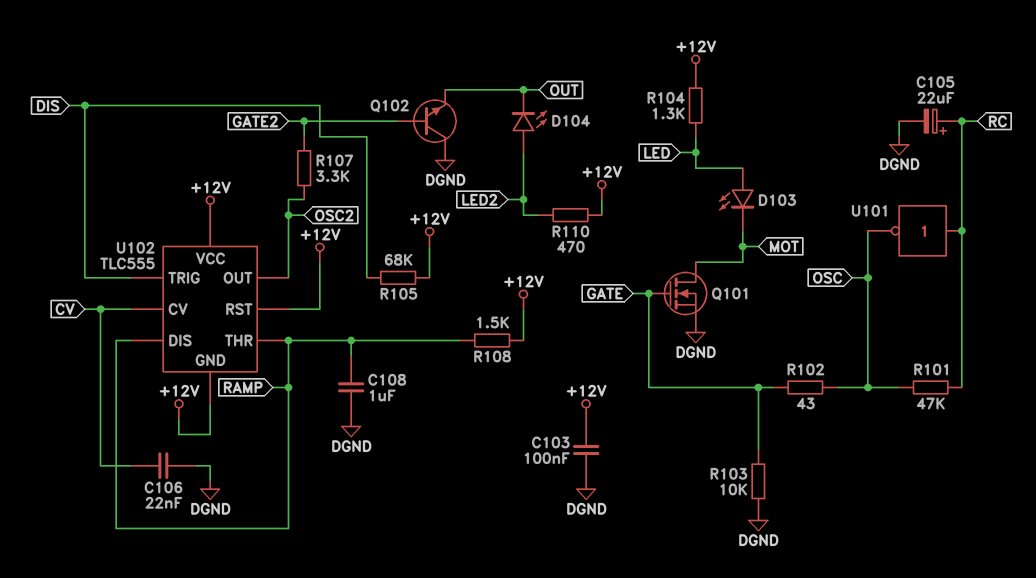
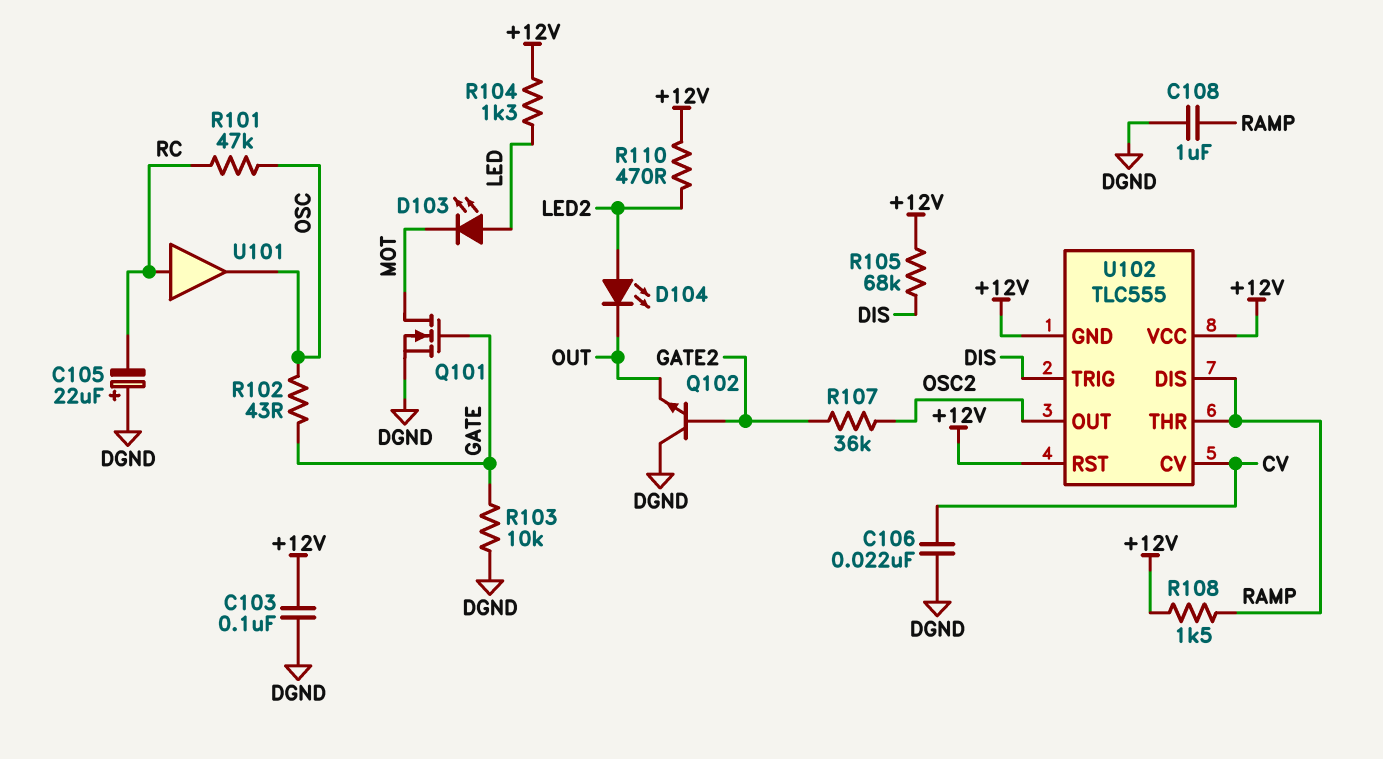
C105: 22uF (plus RC, minus DGND) -> 22uF (plus DGND, minus RC)
R107: 3.3k (GATE2, OSC2) -> 36k (GATE2, OSC2)
U101: NOT (in RC, out OSC) -> buffer (in RC, out OSC)

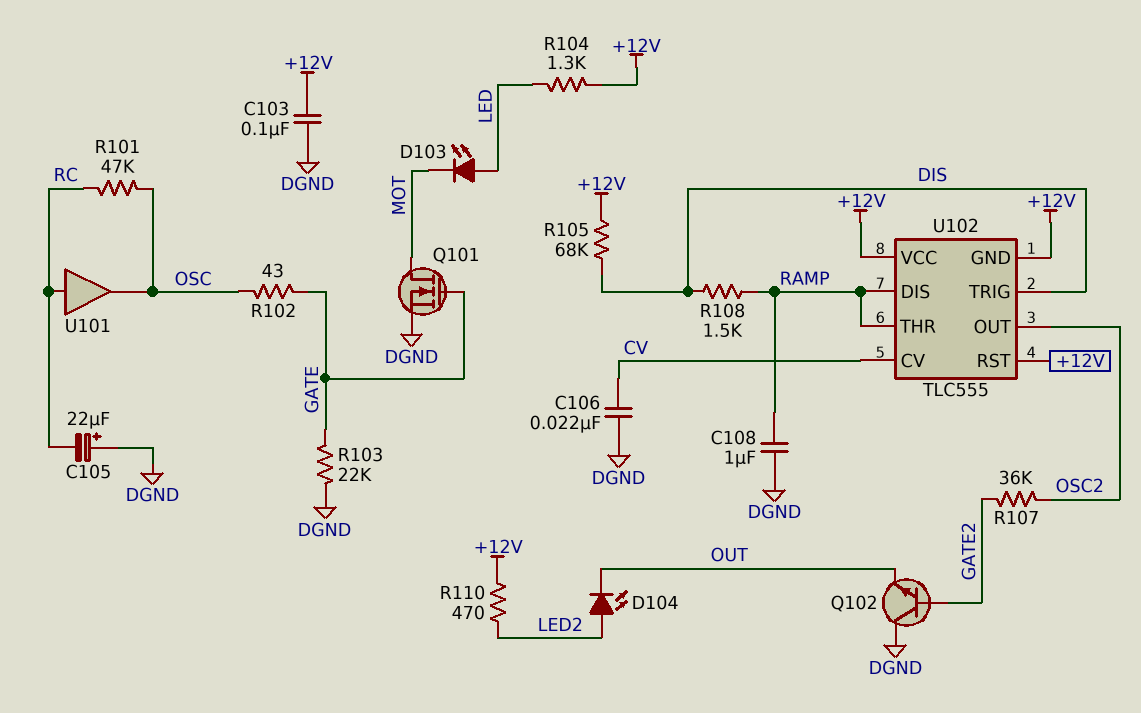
R103: 10k (DGND, GATE) -> 22k (DGND, GATE)
R108: 1.5k (+12V, RAMP) -> 1.5k (DIS, RAMP)

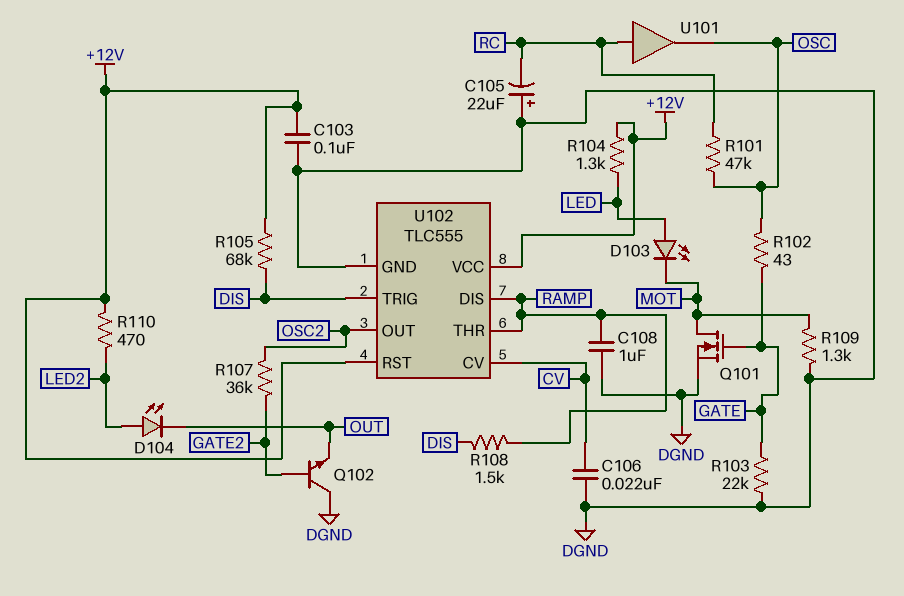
R109: none -> 1.3k (DGND, MOT)
U102 pin GND: +12V -> DGND

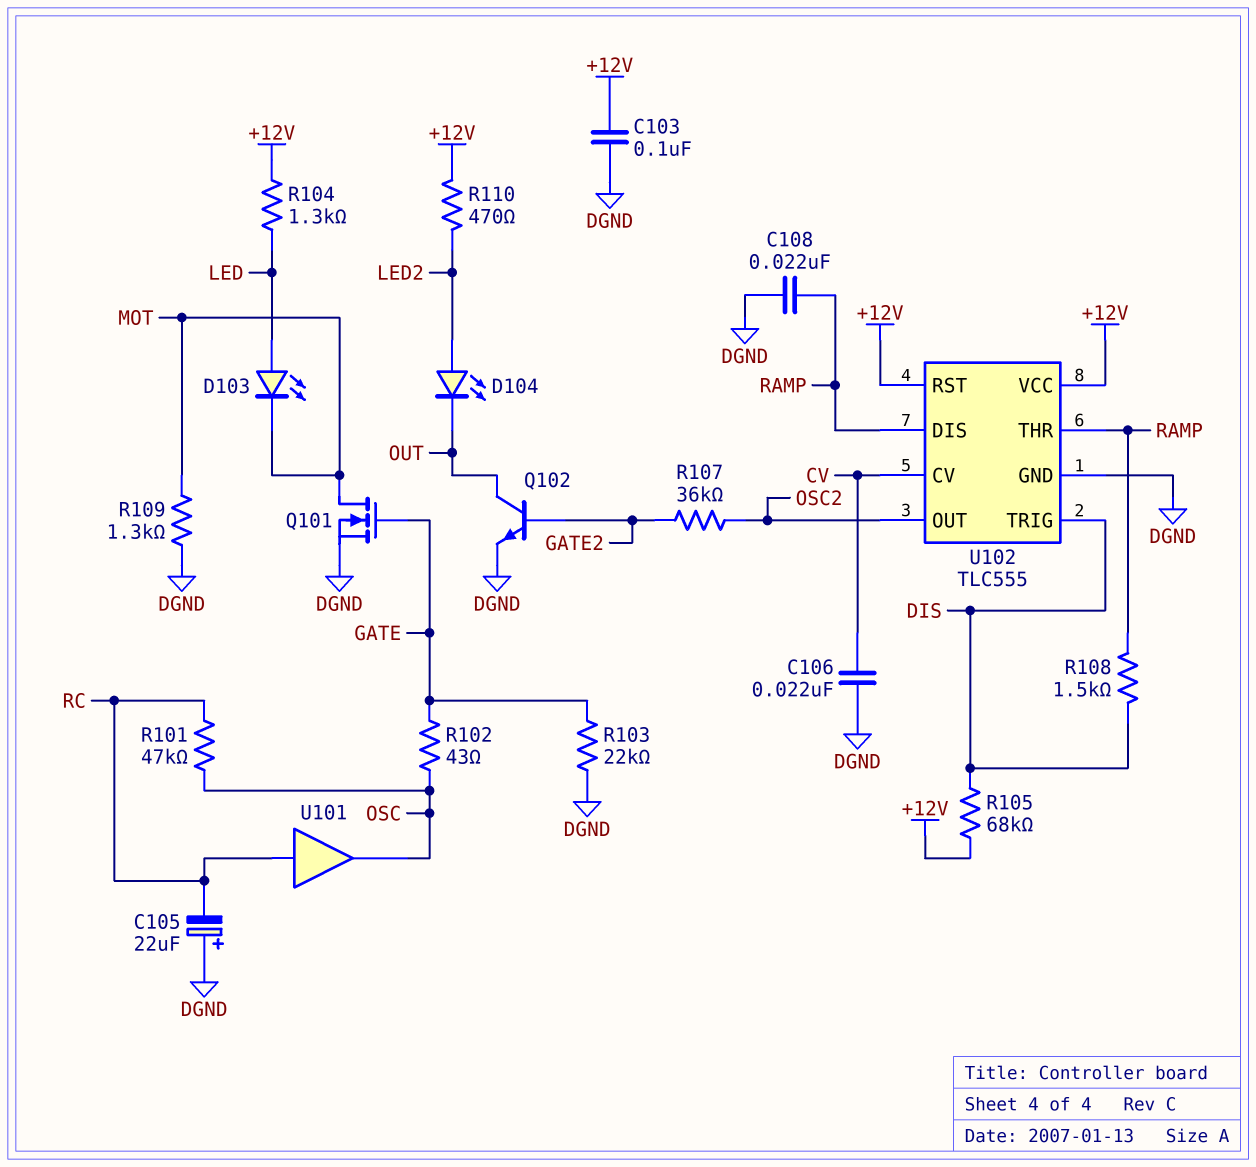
C108: 1uF (DGND, RAMP) -> 22nF (DGND, RAMP)
Q102: NPN (B GATE2, C DGND, E OUT) -> NPN (B GATE2, C OUT, E DGND)

